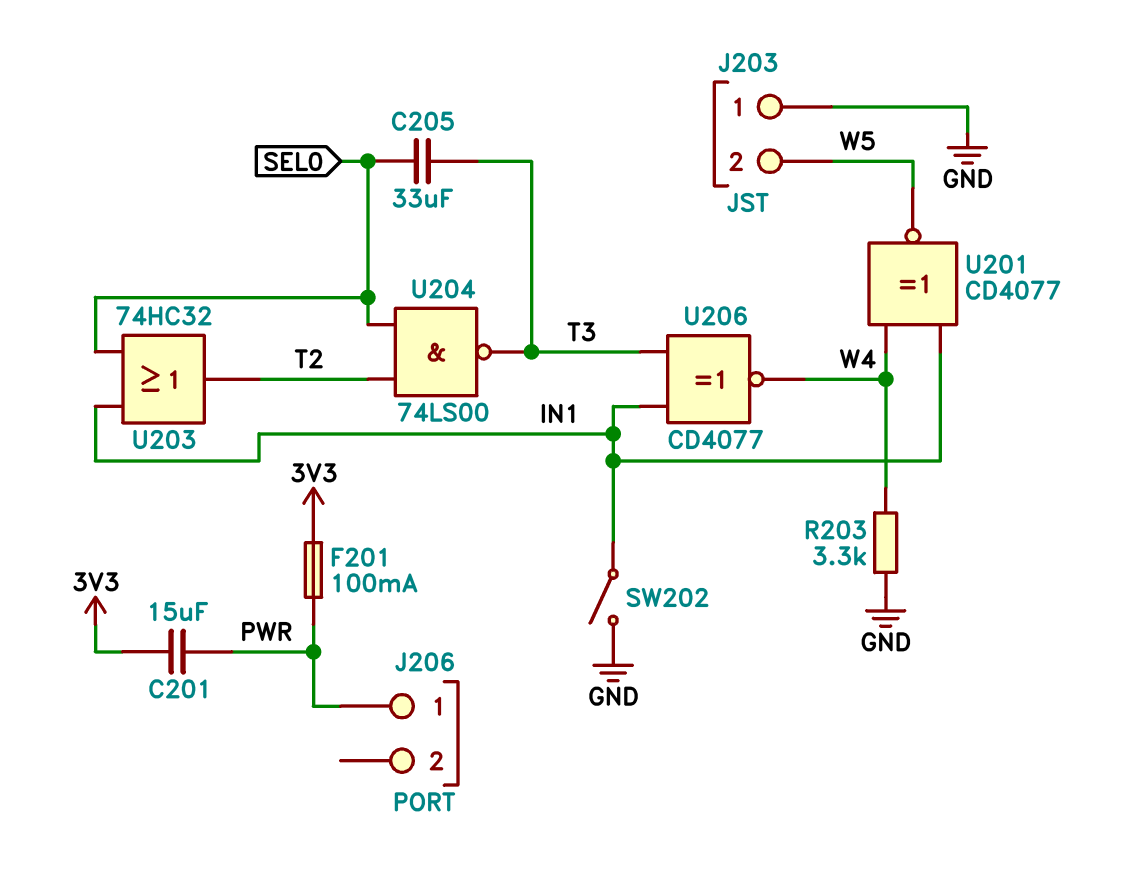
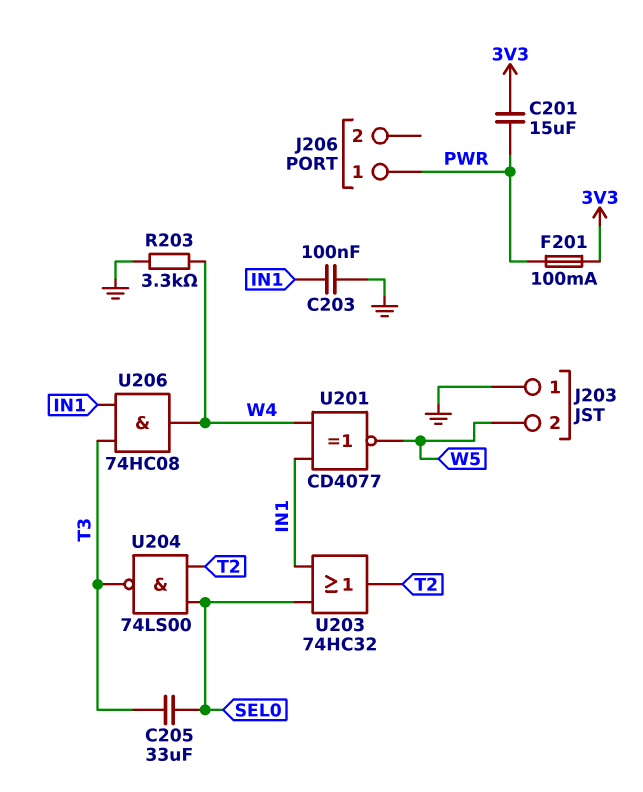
C203: none -> 100nF (GND, IN1)
SW202: switch (GND, IN1) -> none
U206: XNOR CD4077 (in IN1, in T3, out W4) -> AND 74HC08 (in IN1, in T3, out W4)

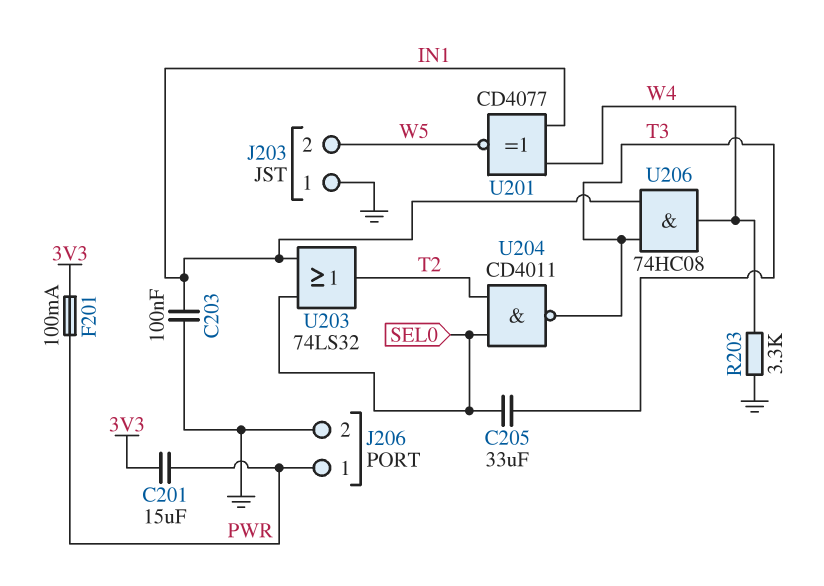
J206 pin 2: none -> GND
U203: OR 74HC32 (in IN1, in SEL0, out T2) -> OR 74LS32 (in IN1, in SEL0, out T2)
U204: NAND 74LS00 (in SEL0, in T2, out T3) -> NAND CD4011 (in SEL0, in T2, out T3)

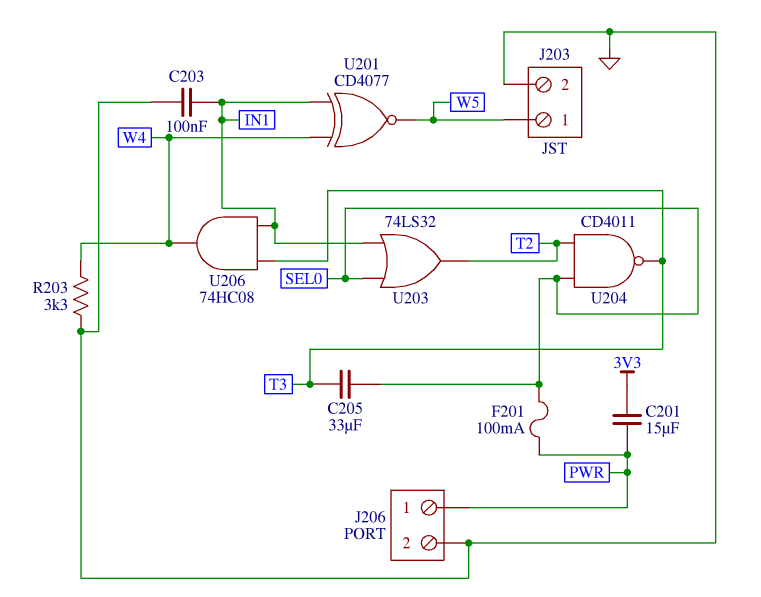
F201: 100mA (3V3, PWR) -> 100mA (PWR, SEL0)
J203 pin 1: GND -> W5
J203 pin 2: W5 -> GND

